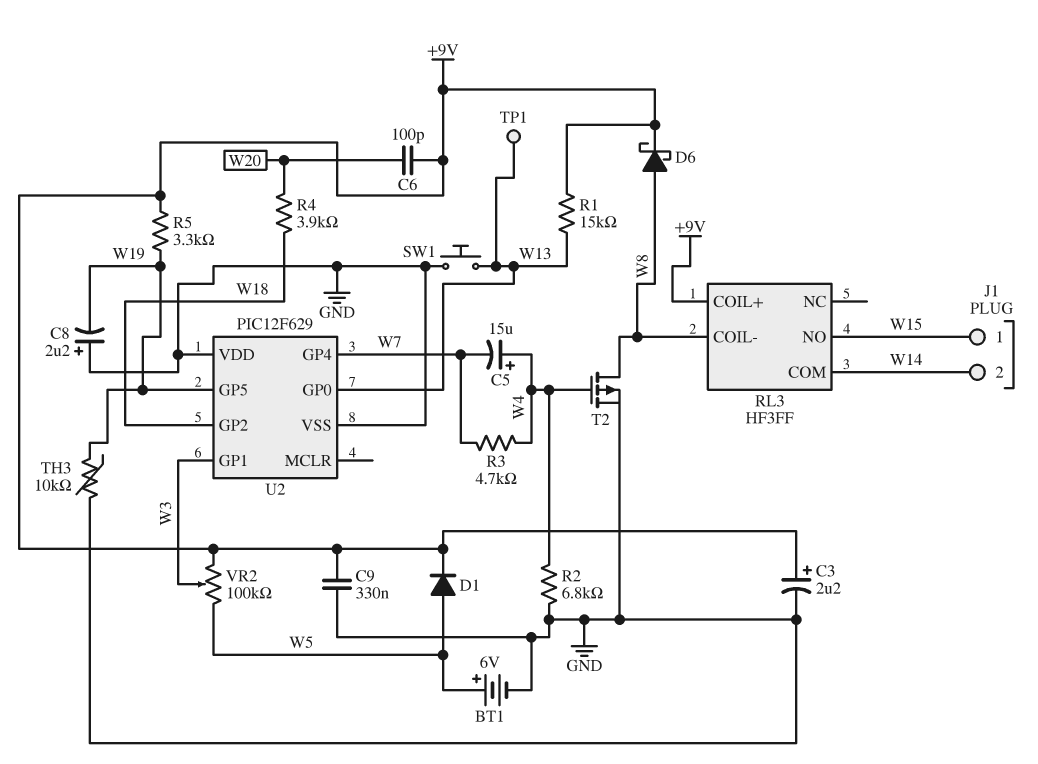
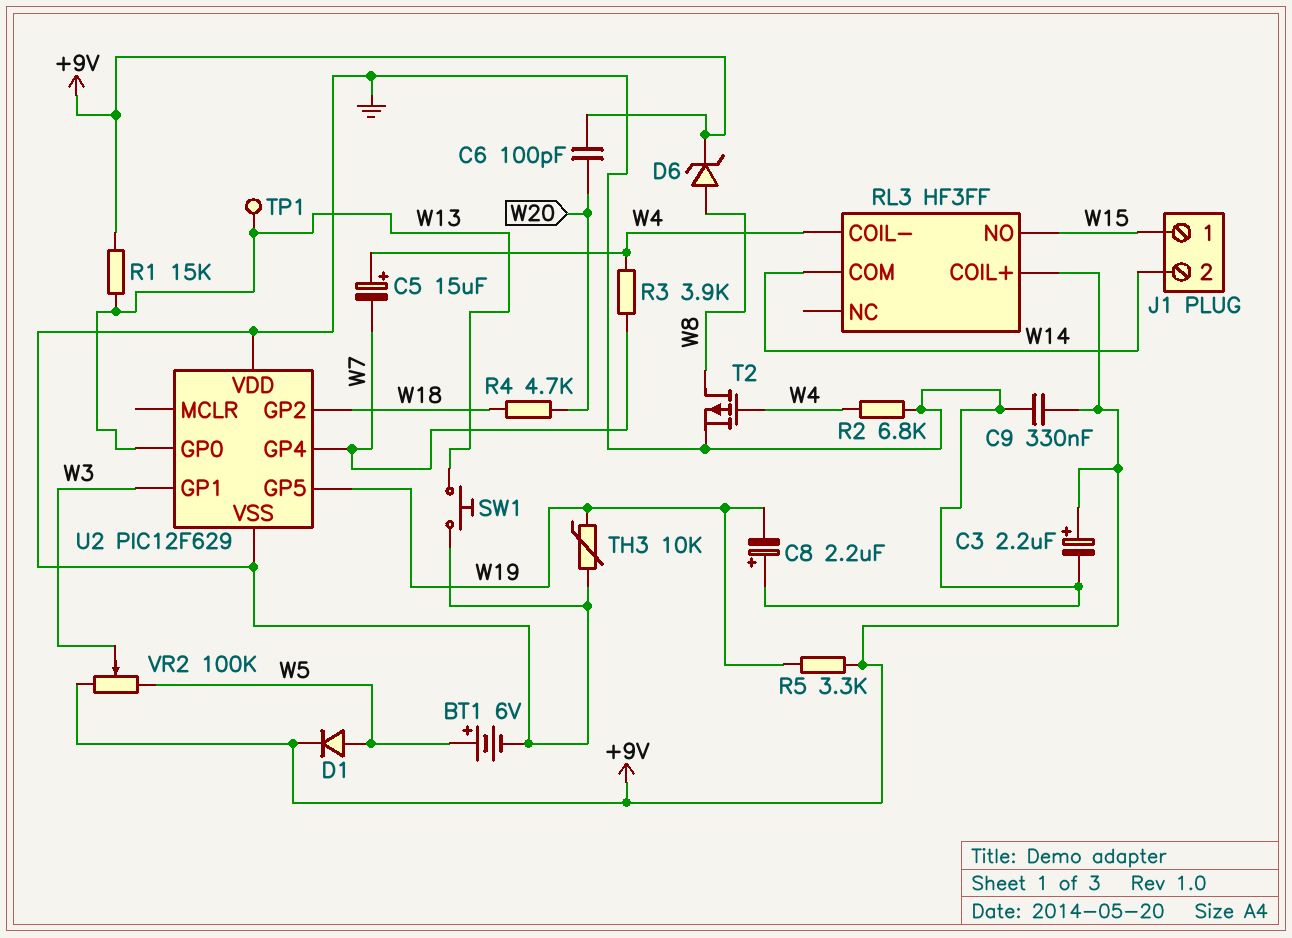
D6: schottky (A W8, K +9V) -> zener (A W8, K +9V)
R3: 4.7k (W4, W7) -> 3.9k (W4, W7)
R4: 3.9k (W18, W20) -> 4.7k (W18, W20)
RL3 pin COIL-: W8 -> W4

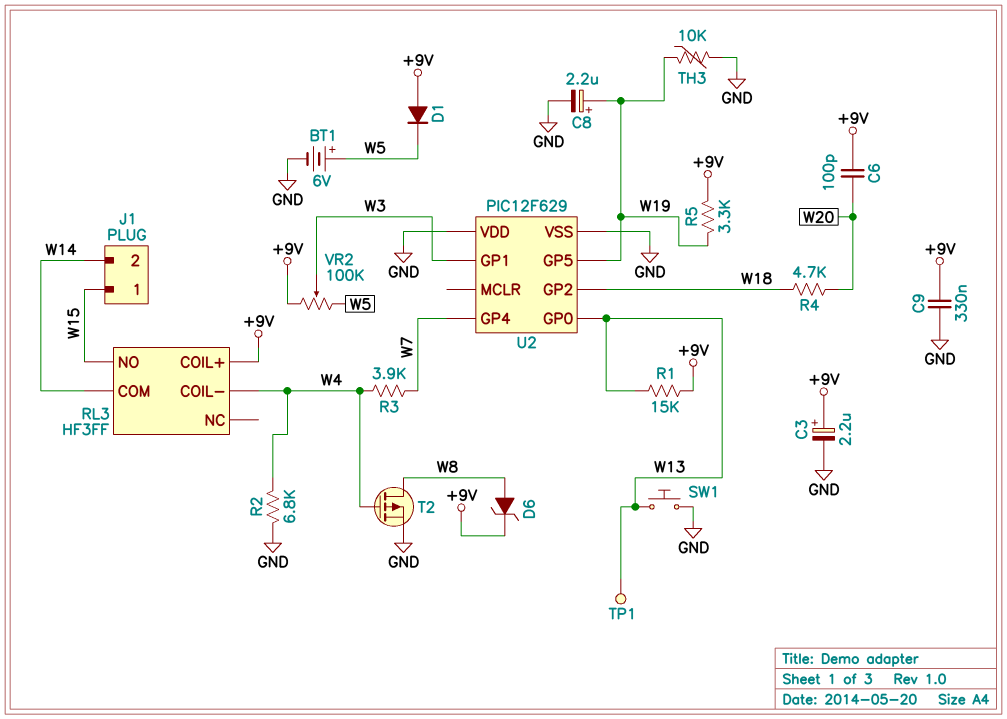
C5: 15uF (plus W4, minus W7) -> none
C8: 2.2uF (plus GND, minus W19) -> 2.2uF (plus W19, minus GND)
D1: diode (A W5, K +9V) -> diode (A +9V, K W5)

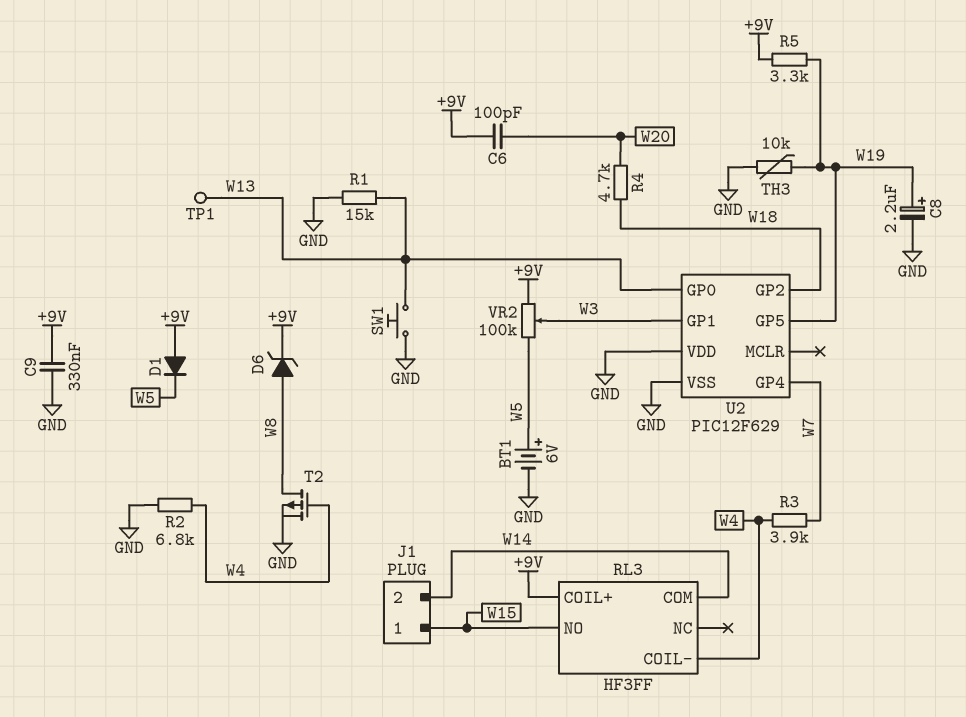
C3: 2.2uF (plus +9V, minus GND) -> none
R1: 15k (+9V, W13) -> 15k (GND, W13)

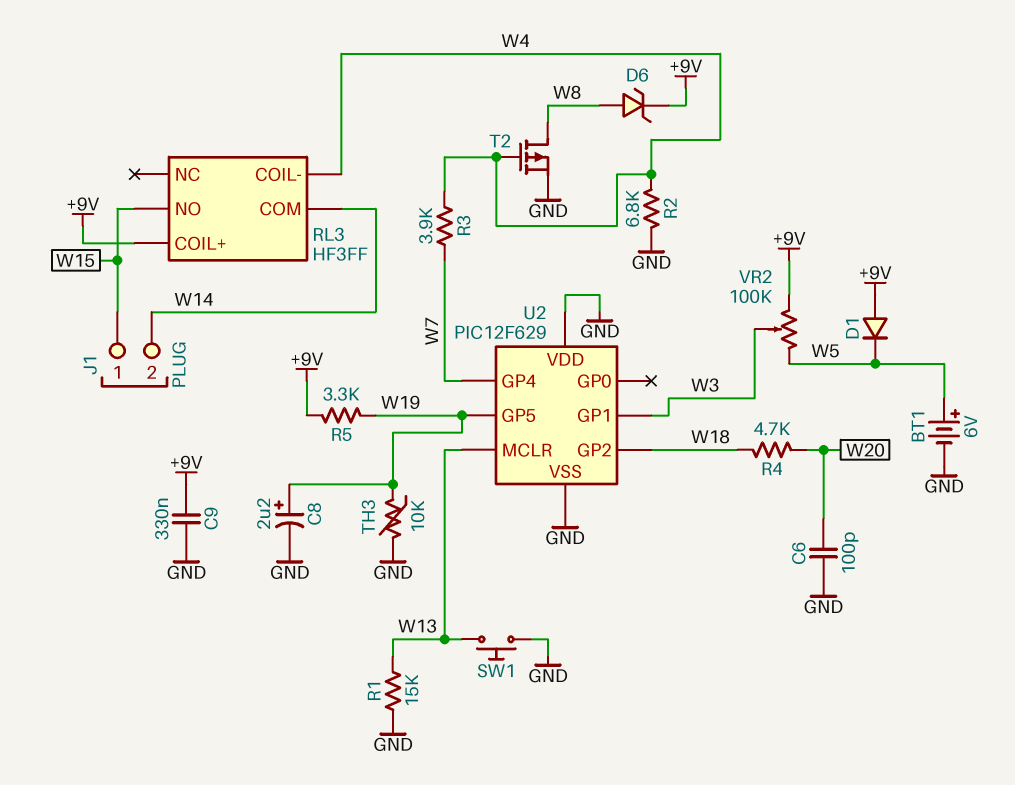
C6: 100pF (+9V, W20) -> 100pF (GND, W20)
TP1: test point (W13) -> none
U2 pin GP0: W13 -> none
U2 pin MCLR: none -> W13

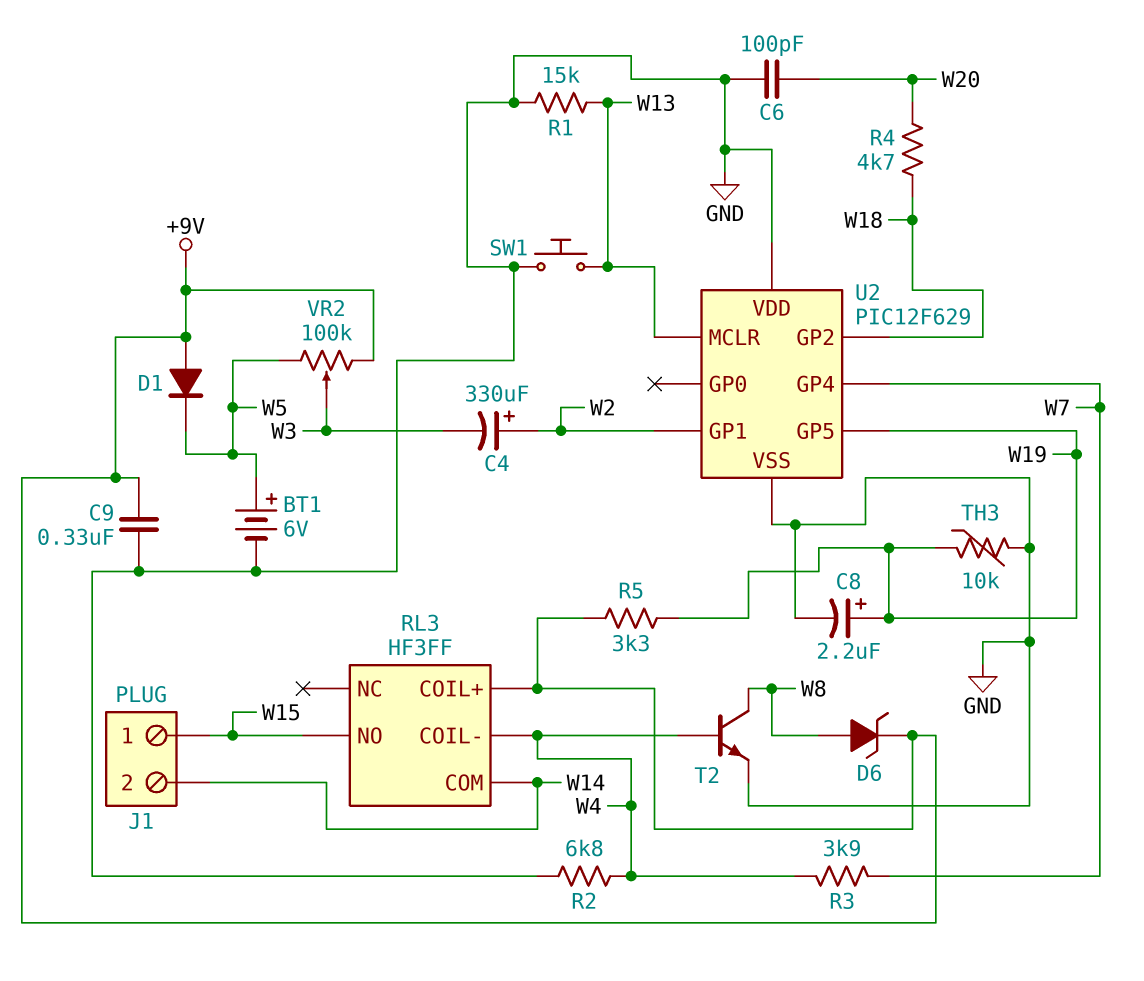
C4: none -> 330uF (plus W2, minus W3)
T2: PMOS (G W4, D W8, S GND) -> NPN (B W4, C W8, E GND)
U2 pin GP1: W3 -> W2

